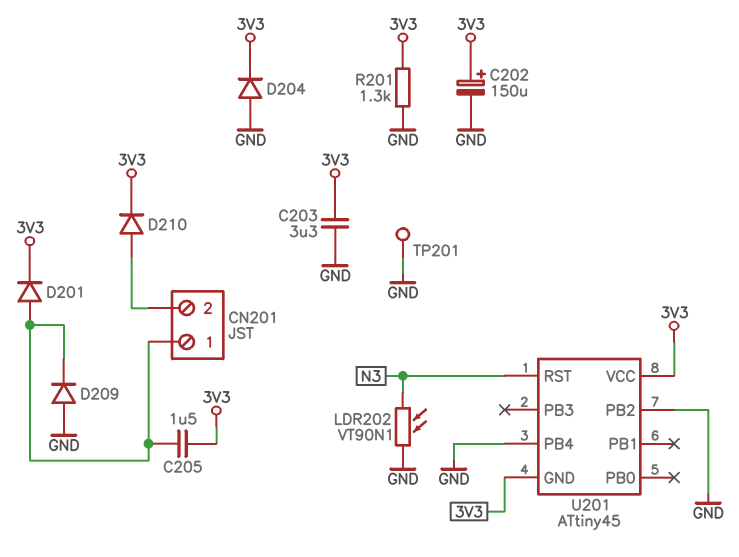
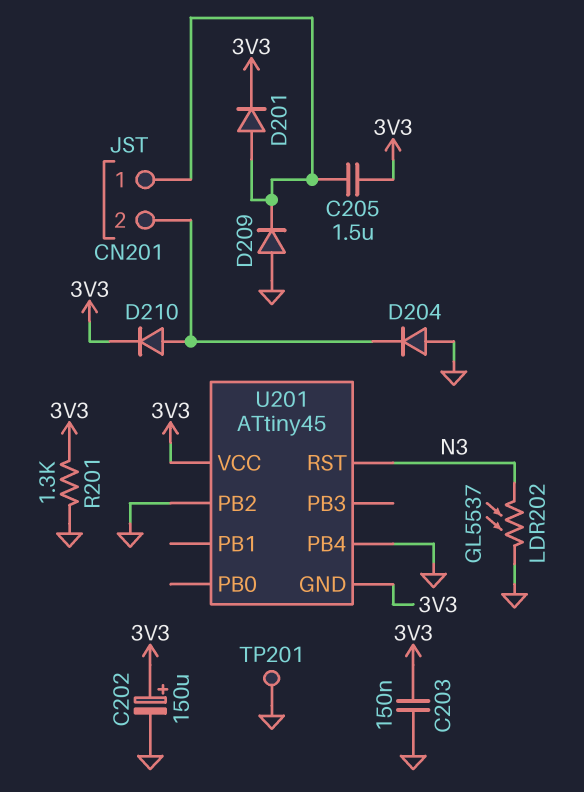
C203: 3.3uF (3V3, GND) -> 150nF (3V3, GND)
D204: diode (A GND, K 3V3) -> diode (A GND, K CN201/2)
LDR202: VT90N1 (GND, N3) -> GL5537 (GND, N3)

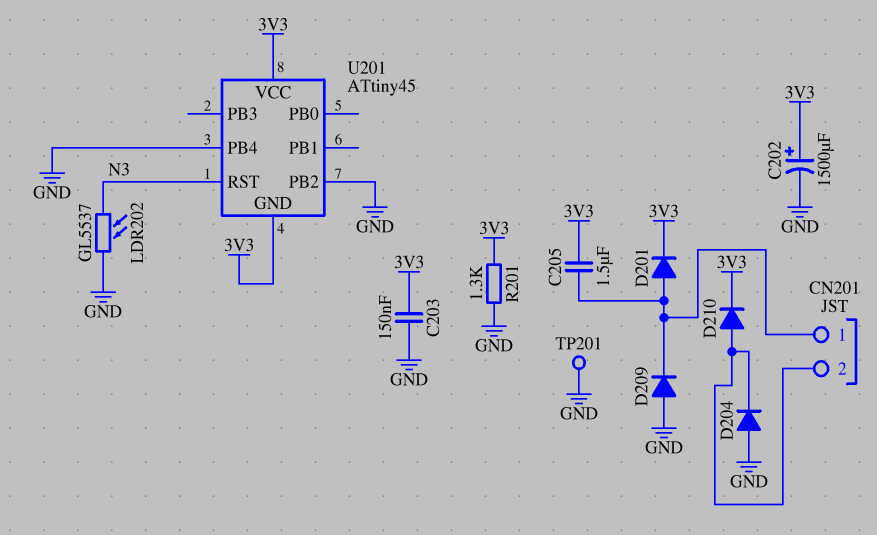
C202: 150uF (plus 3V3, minus GND) -> 1500uF (plus 3V3, minus GND)

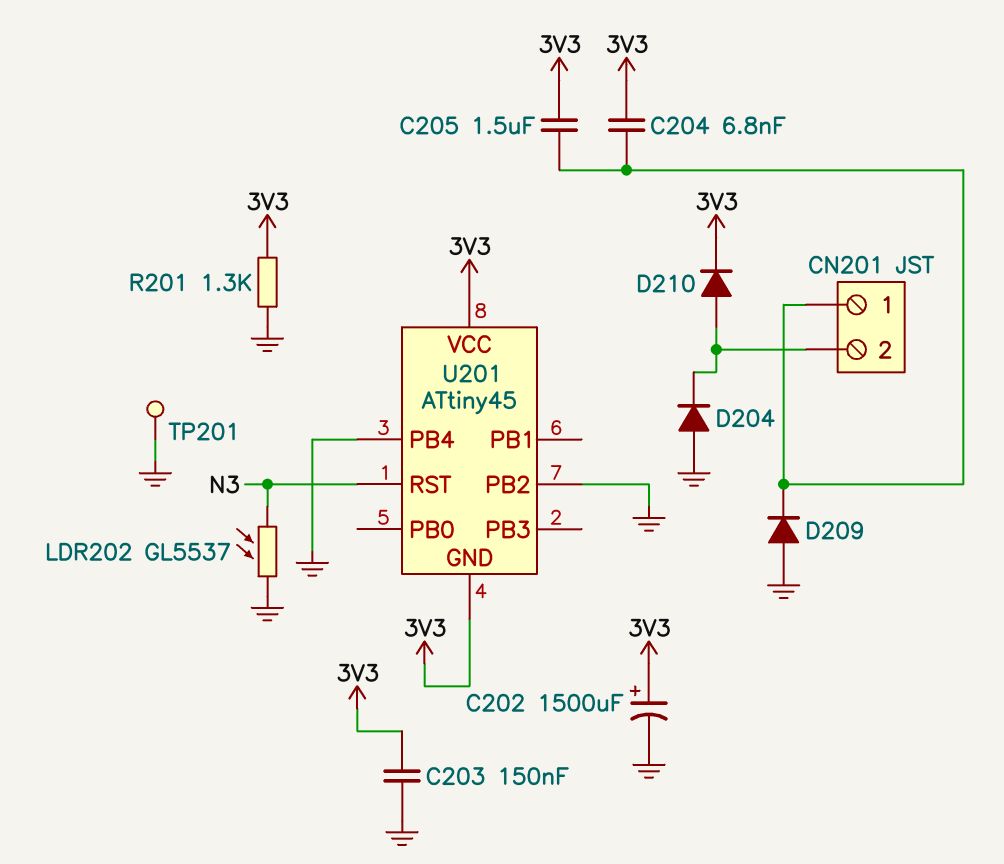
C204: none -> 6.8nF (3V3, CN201/1)
D201: diode (A CN201/1, K 3V3) -> none

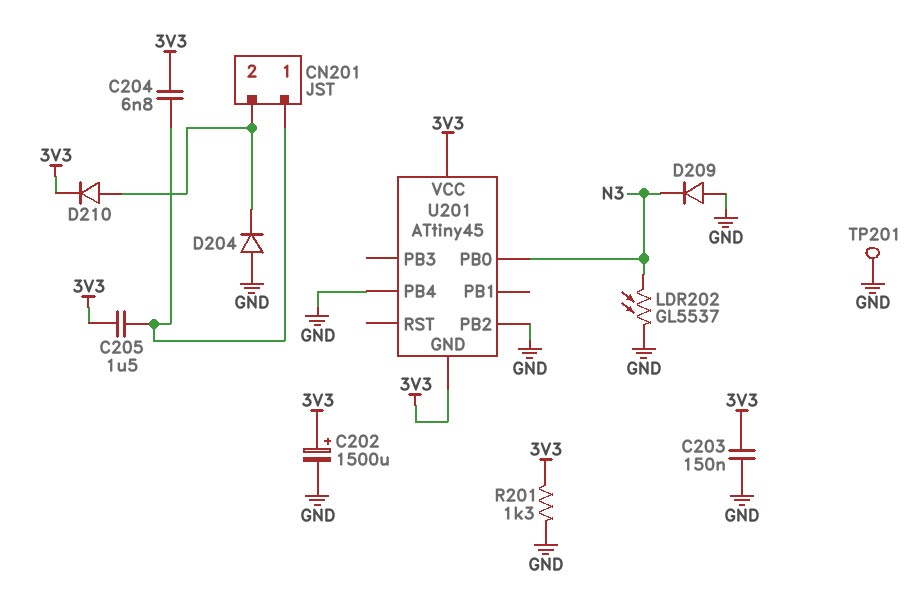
D209: diode (A GND, K CN201/1) -> diode (A GND, K N3)
U201 pin PB0: none -> N3
U201 pin RST: N3 -> none

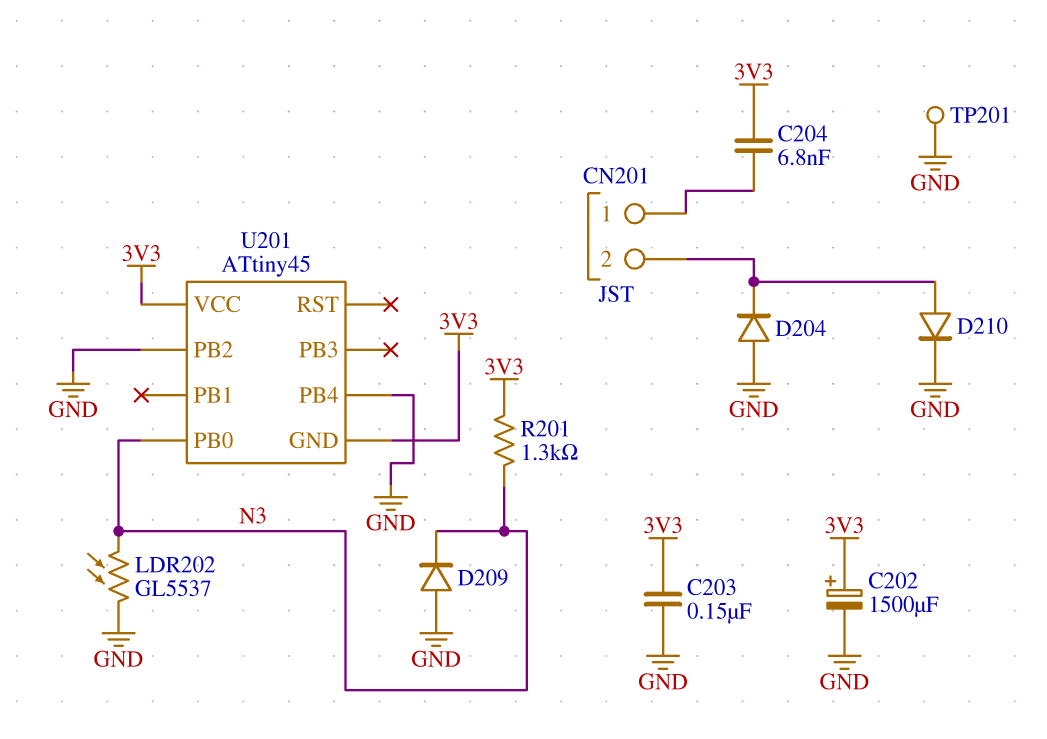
C205: 1.5uF (3V3, CN201/1) -> none
D210: diode (A CN201/2, K 3V3) -> diode (A CN201/2, K GND)
R201: 1.3k (3V3, GND) -> 1.3k (3V3, N3)

